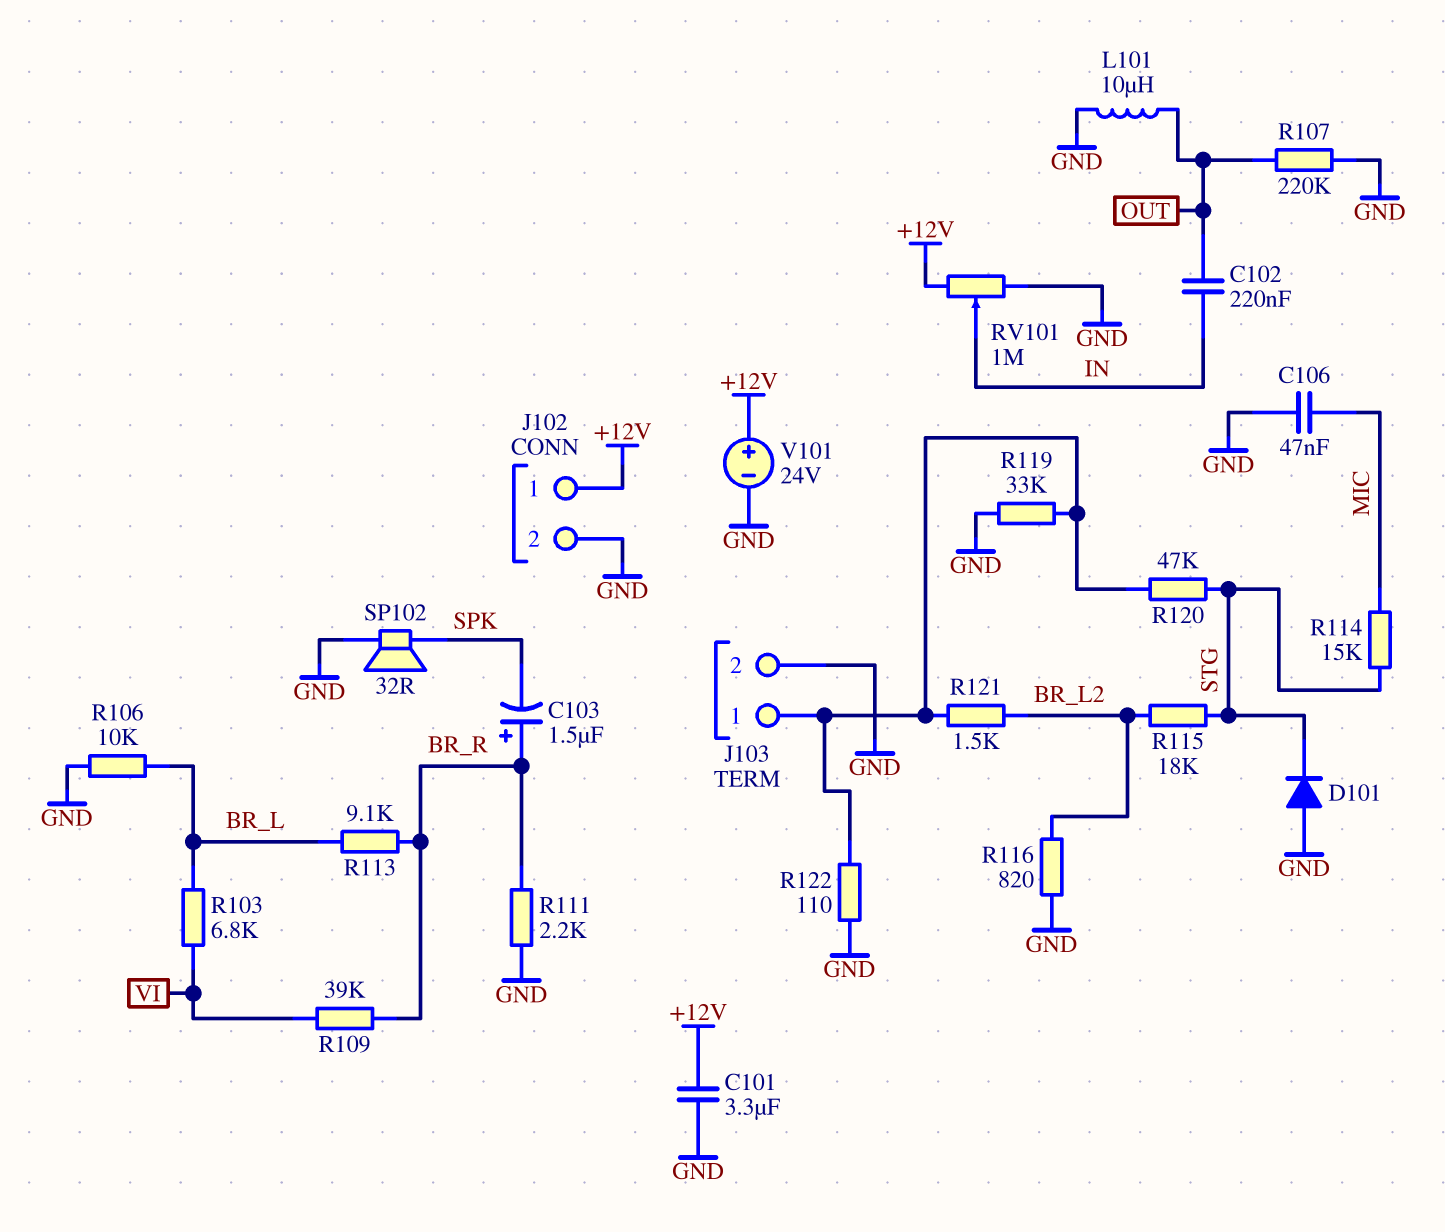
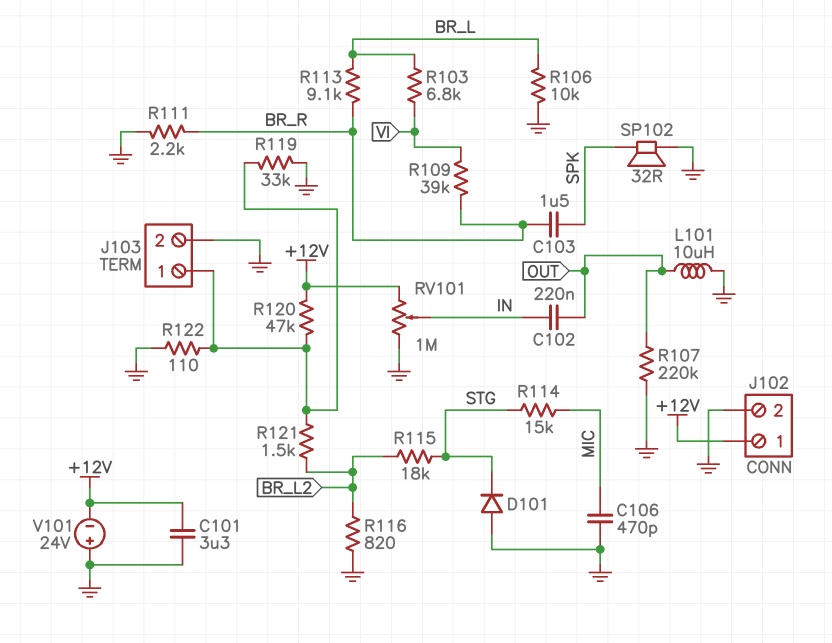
C103: 1.5uF (plus BR_R, minus SPK) -> 1.5uF (BR_R, SPK)
C106: 47nF (GND, MIC) -> 470pF (GND, MIC)
R120: 47k (J103/1, STG) -> 47k (+12V, J103/1)
V101: 24V (plus +12V, minus GND) -> 24V (plus GND, minus +12V)

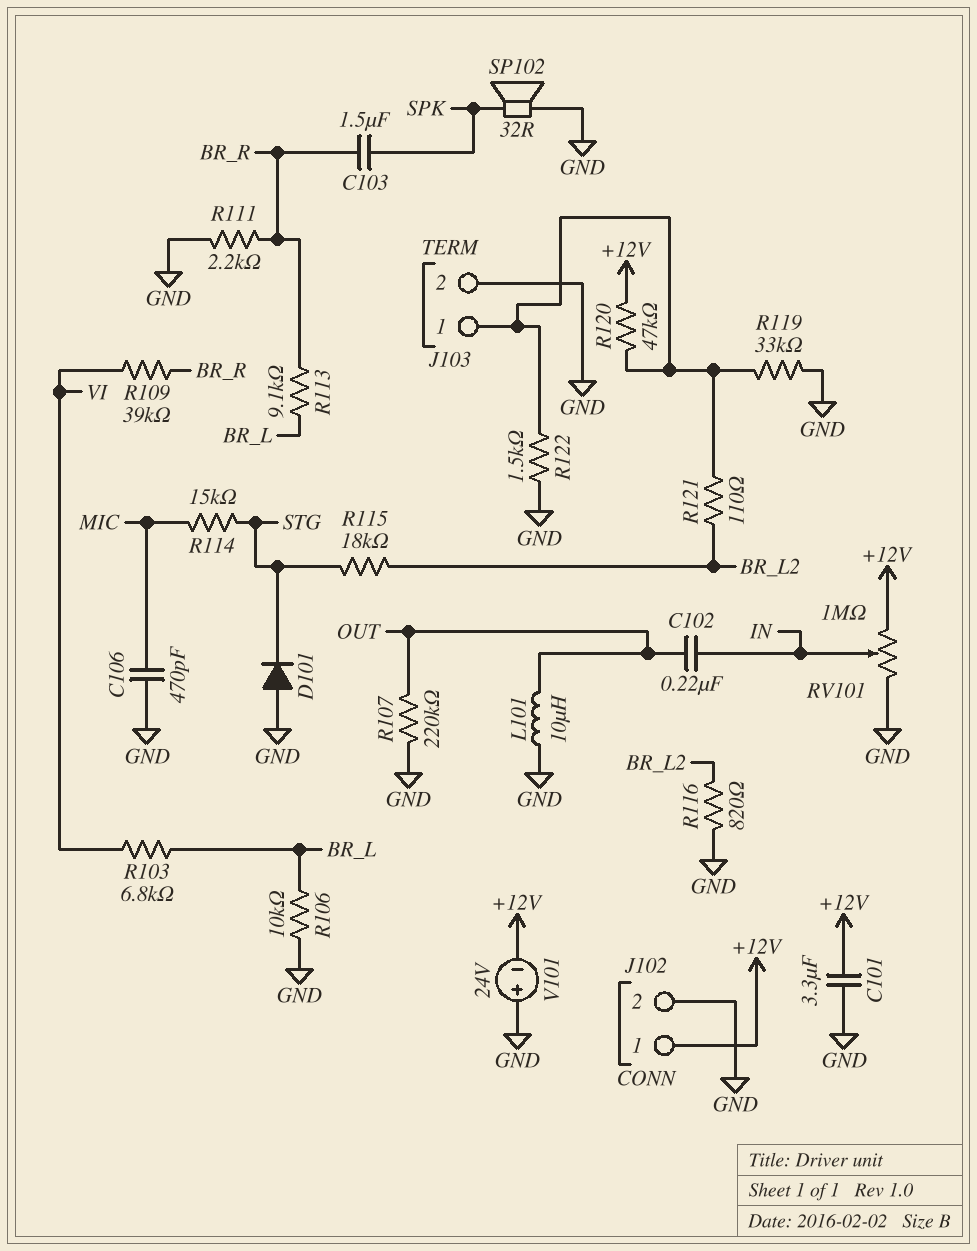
R121: 1.5k (BR_L2, J103/1) -> 110 (BR_L2, J103/1)
R122: 110 (GND, J103/1) -> 1.5k (GND, J103/1)

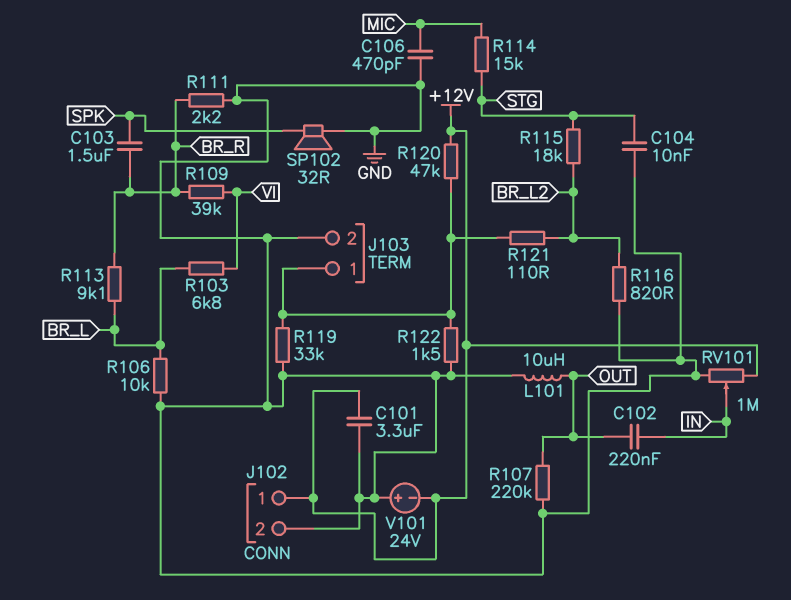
C104: none -> 10nF (GND, STG)
D101: diode (A GND, K STG) -> none

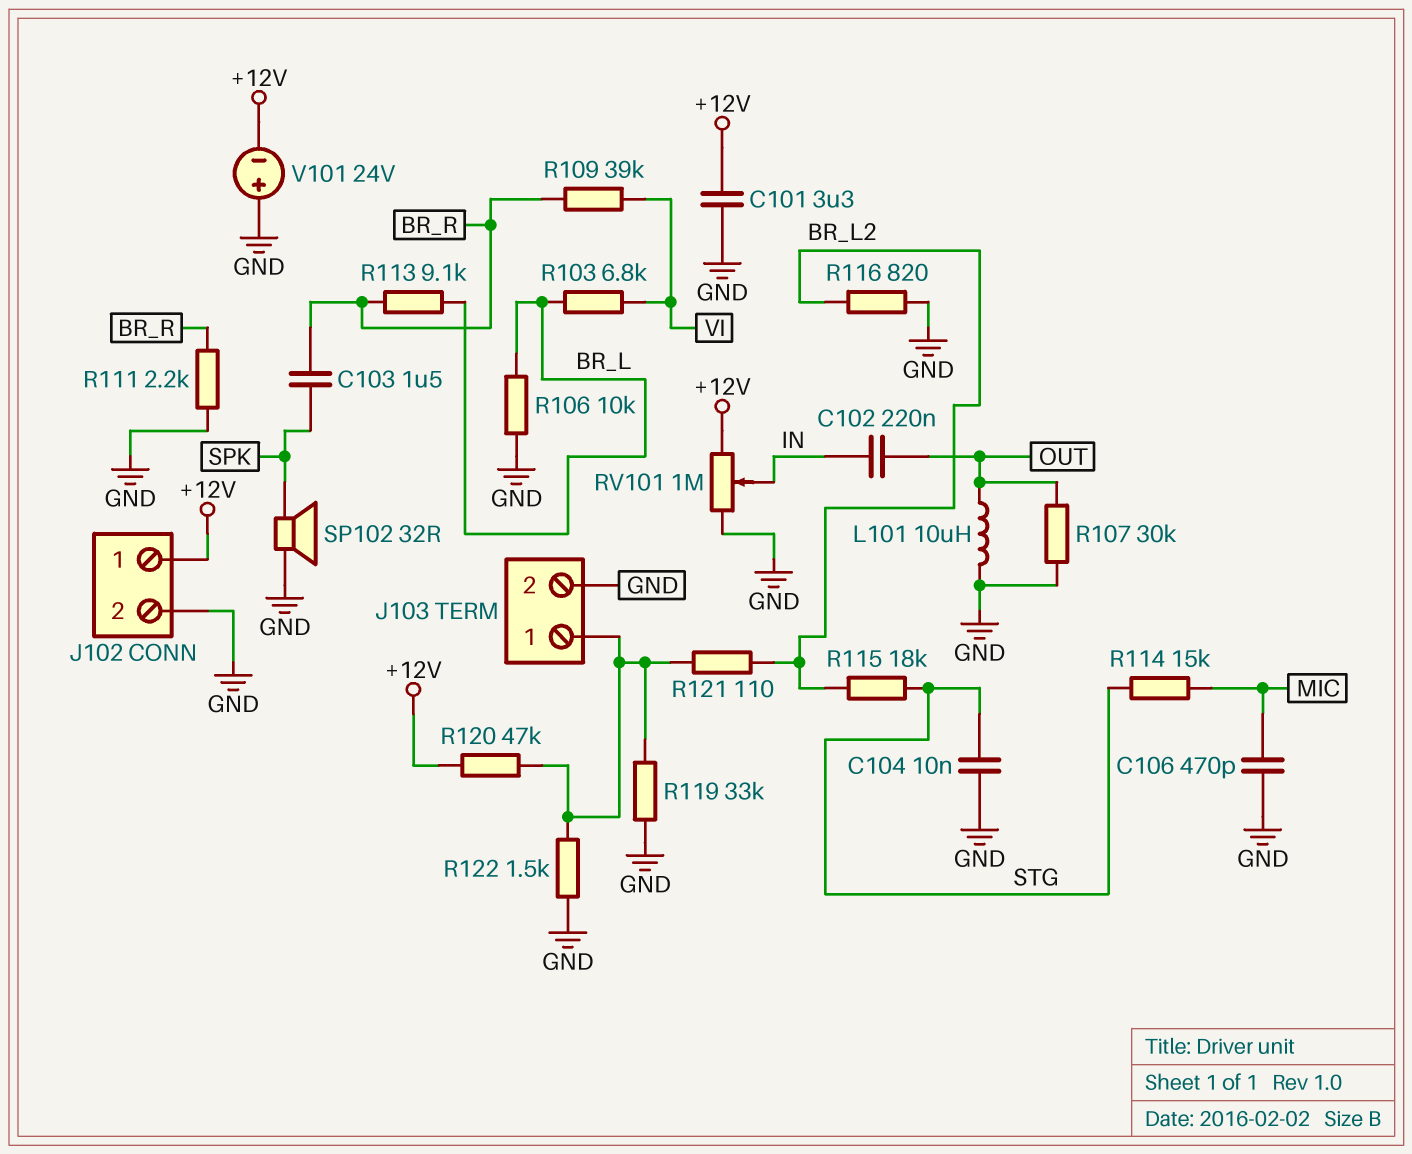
R107: 220k (GND, OUT) -> 30k (GND, OUT)

